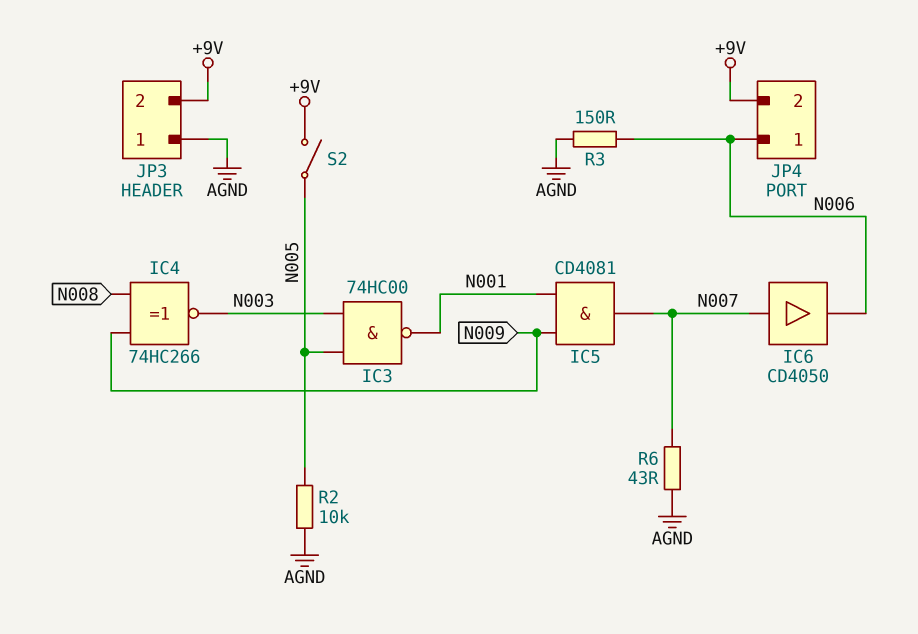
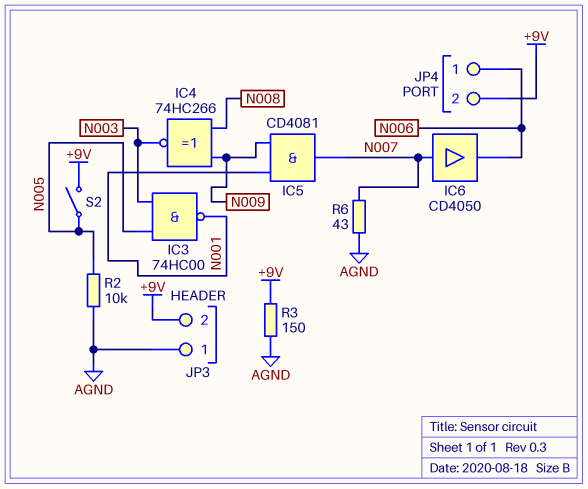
R3: 150 (AGND, N006) -> 150 (+9V, AGND)

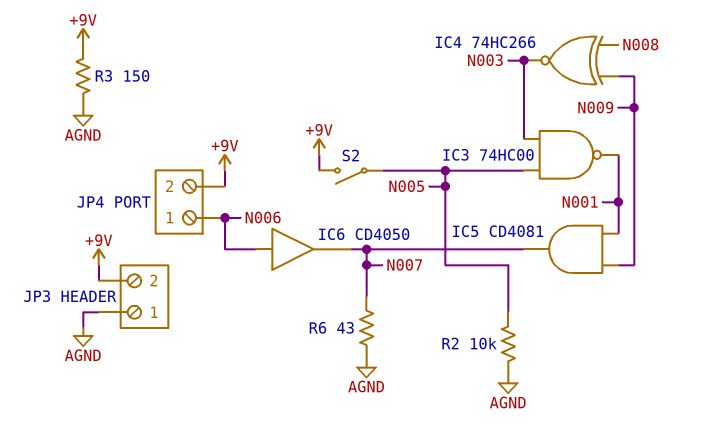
IC6: buffer CD4050 (in N007, out N006) -> buffer CD4050 (in N006, out N007)

